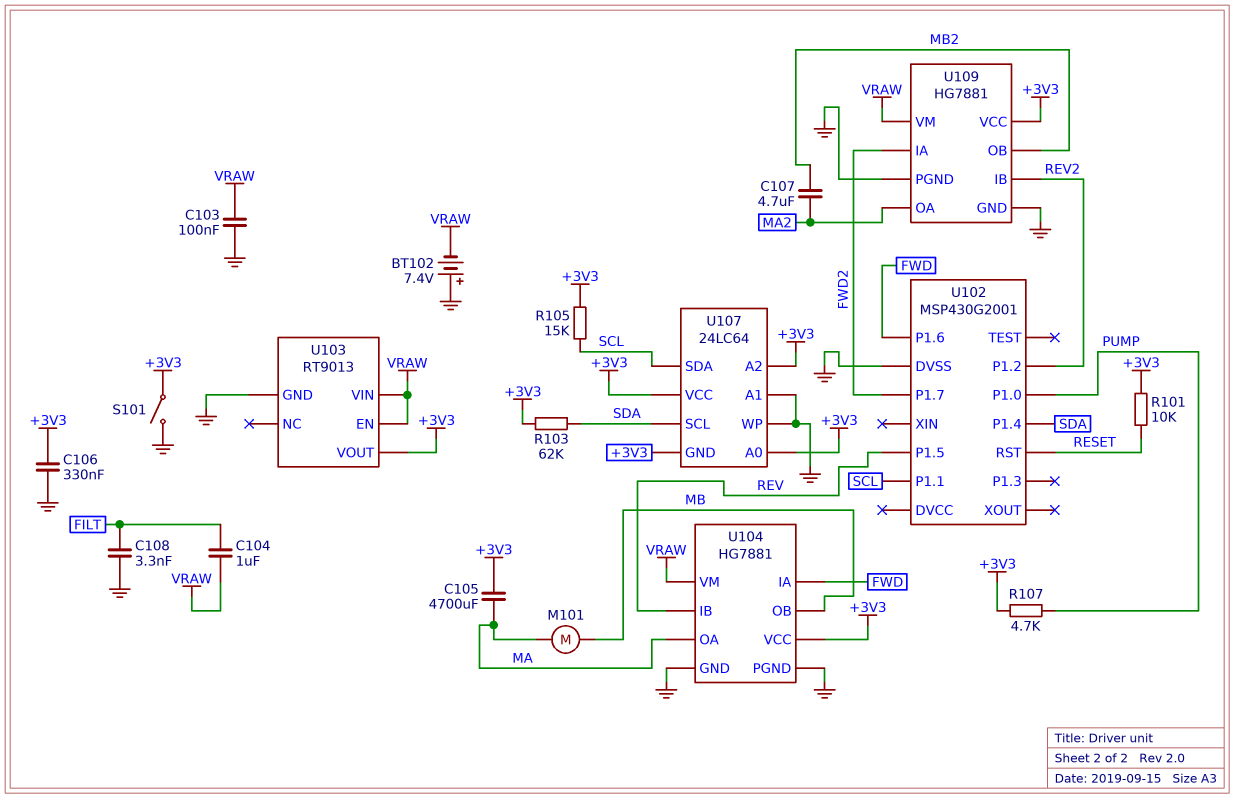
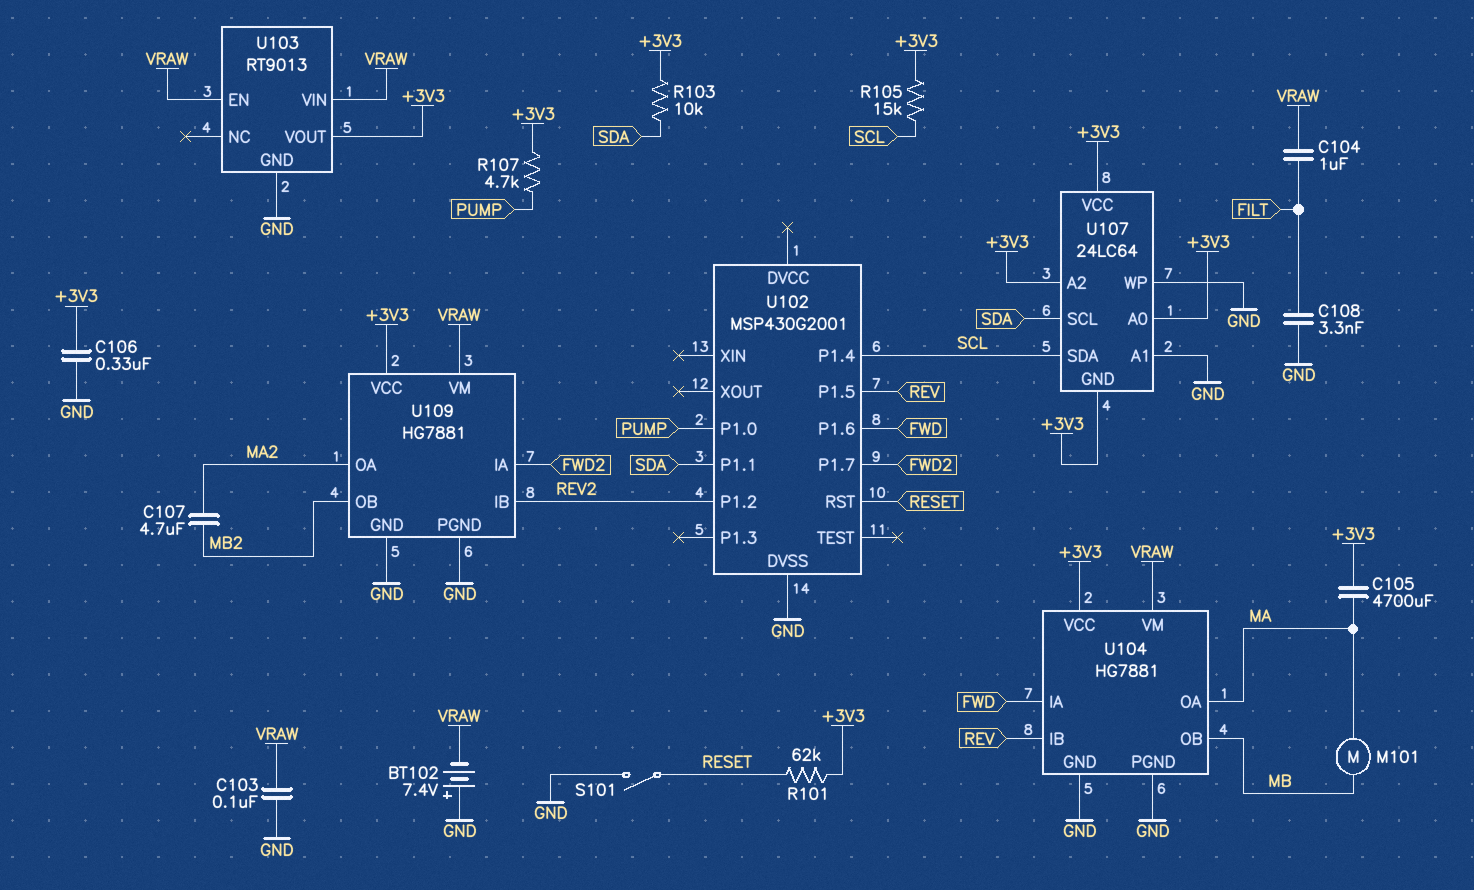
R101: 10k (+3V3, RESET) -> 62k (+3V3, RESET)
R103: 62k (+3V3, SDA) -> 10k (+3V3, SDA)
S101: switch (+3V3, GND) -> switch (GND, RESET)
U102 pin P1.1: SCL -> SDA
U102 pin P1.4: SDA -> SCL

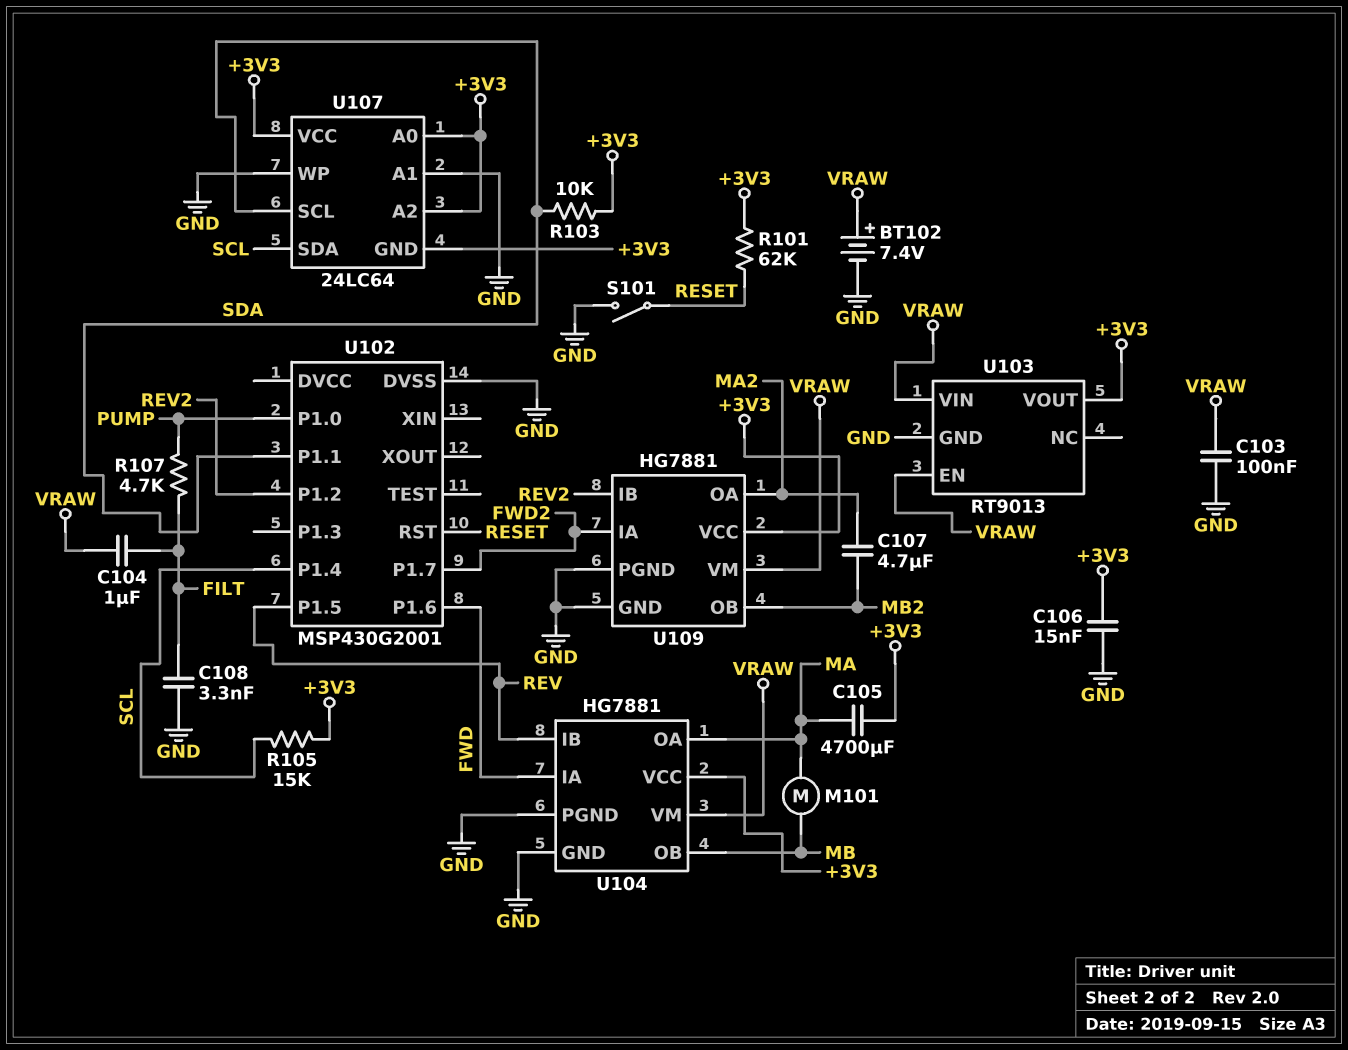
BT102: 7.4V (plus GND, minus VRAW) -> 7.4V (plus VRAW, minus GND)
C106: 330nF (+3V3, GND) -> 15nF (+3V3, GND)
R107: 4.7k (+3V3, PUMP) -> 4.7k (FILT, PUMP)

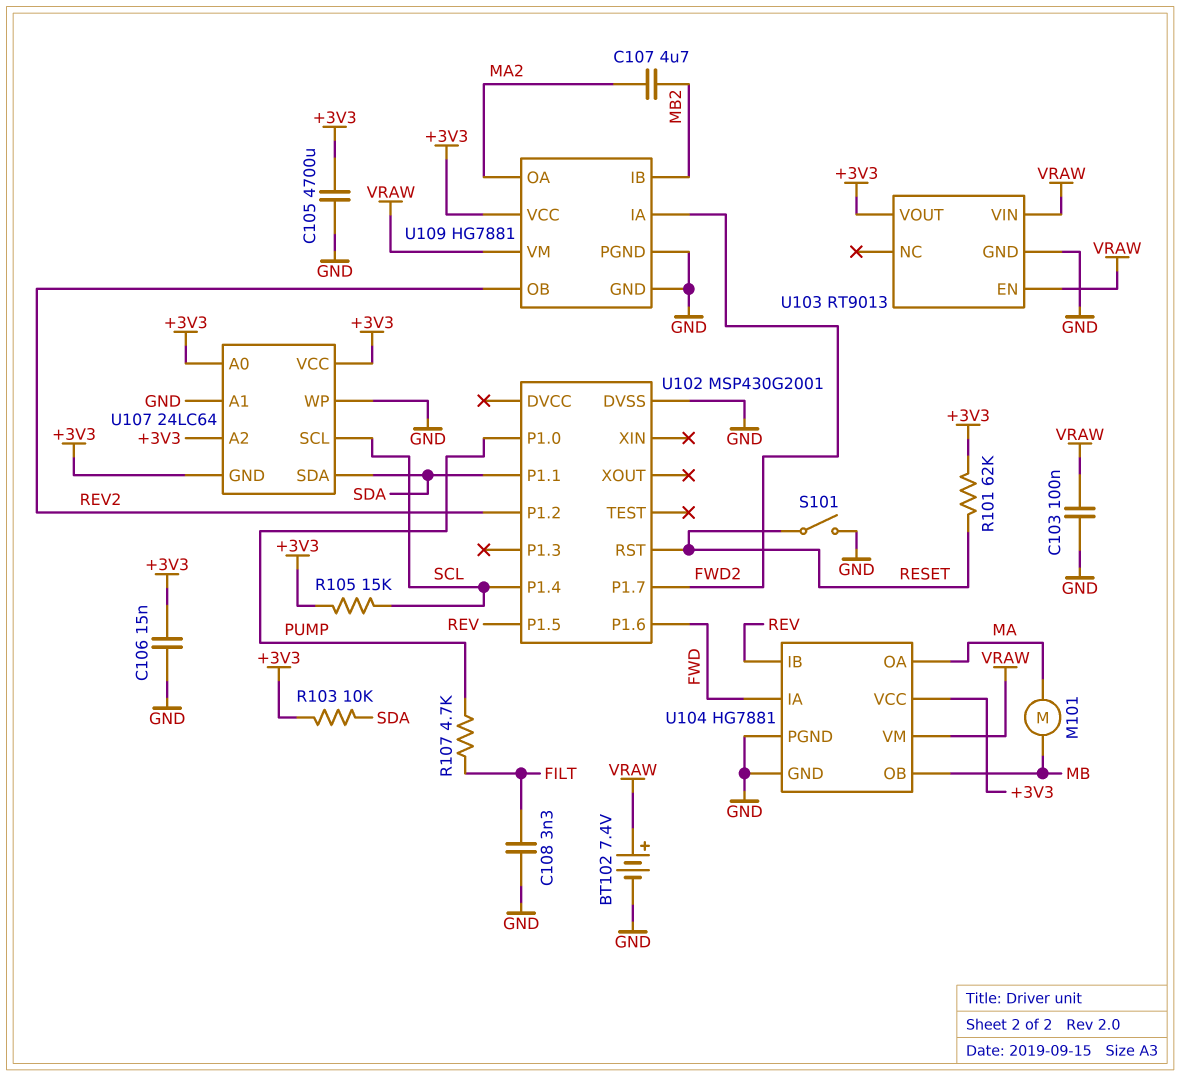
C104: 1uF (FILT, VRAW) -> none
C105: 4700uF (+3V3, MA) -> 4700uF (+3V3, GND)
U107 pin SCL: SDA -> SCL
U107 pin SDA: SCL -> SDA
U109 pin IB: REV2 -> MB2
U109 pin OB: MB2 -> REV2

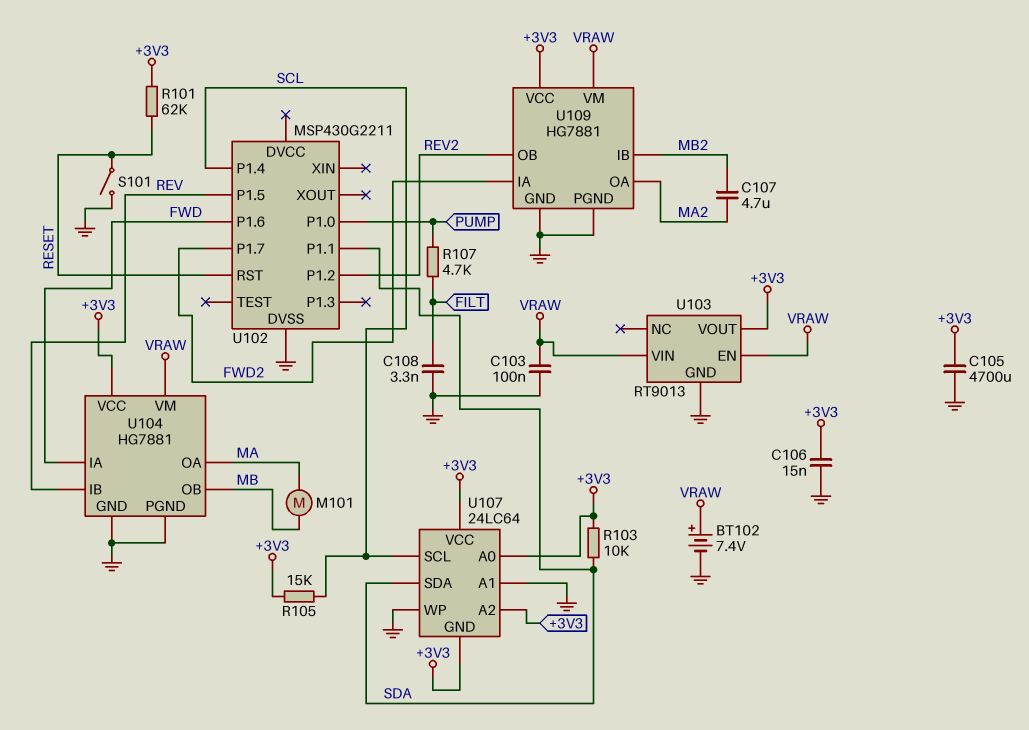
U102: MSP430G2001 -> MSP430G2211

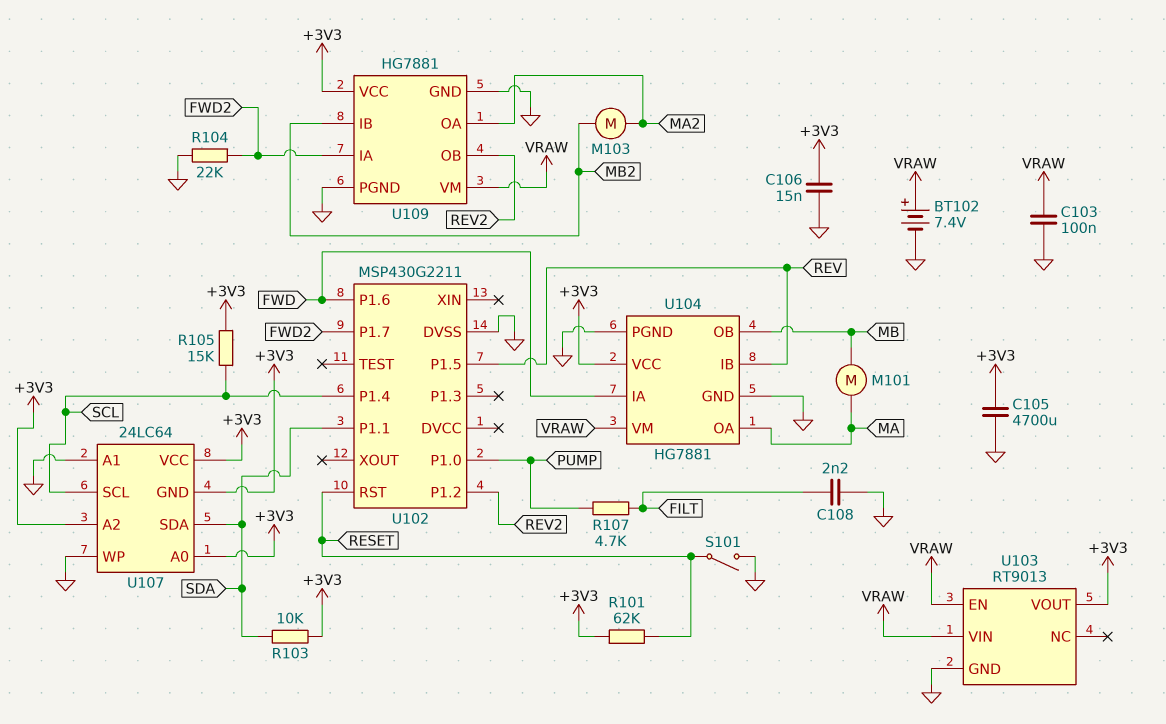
C107: 4.7uF (MA2, MB2) -> none
C108: 3.3nF (FILT, GND) -> 2.2nF (FILT, GND)
M103: none -> motor (MA2, MB2)
R104: none -> 22k (FWD2, GND)

